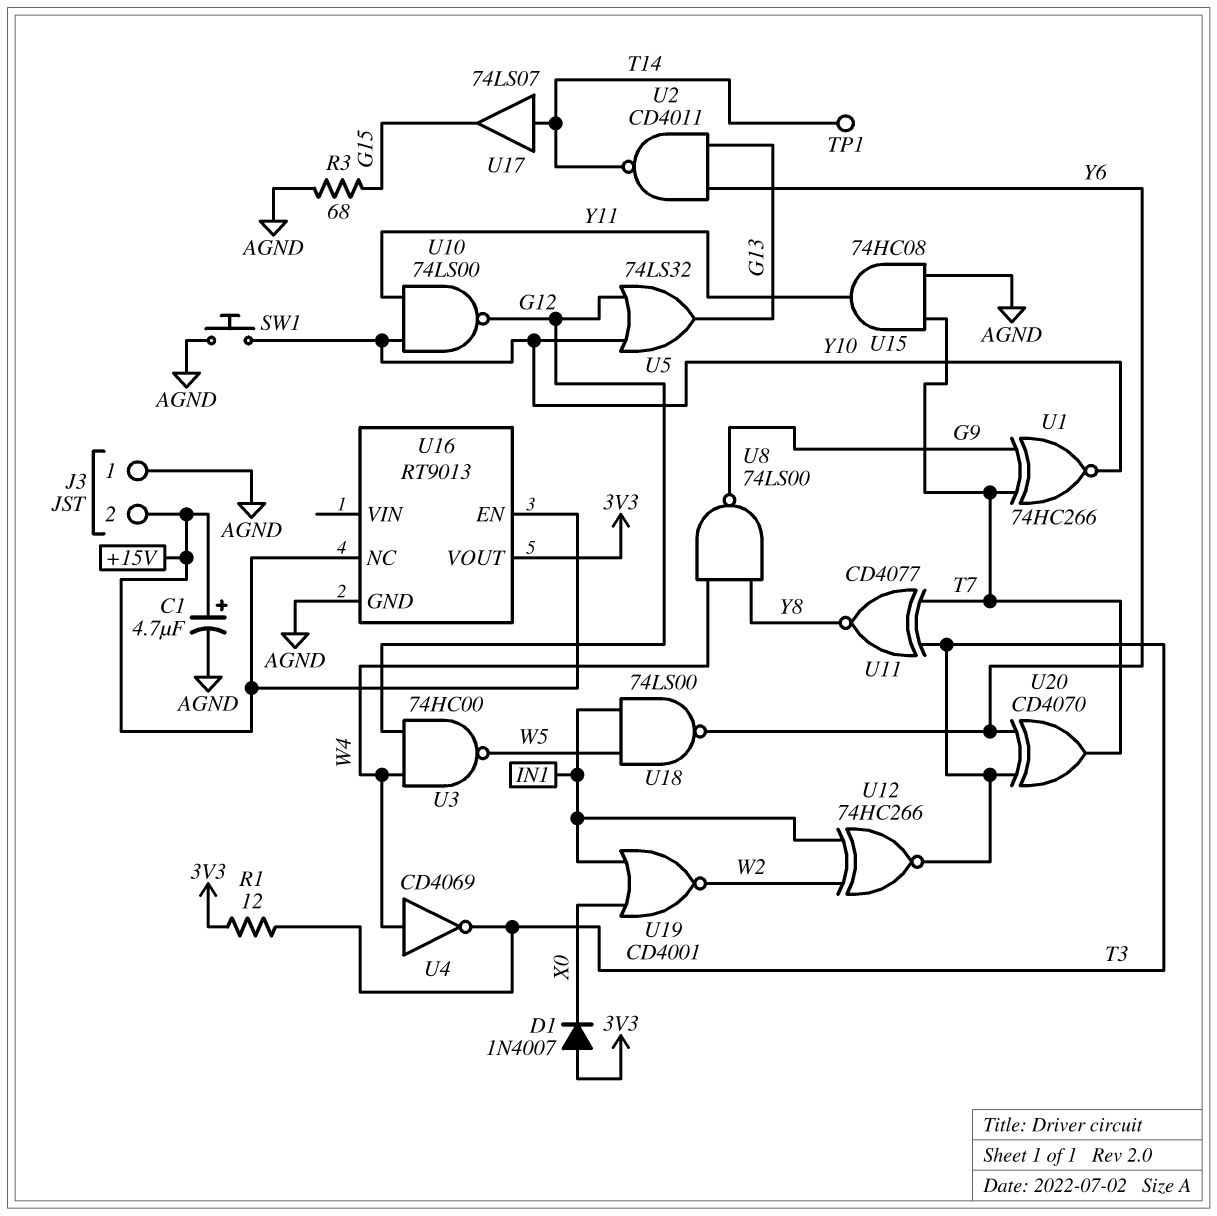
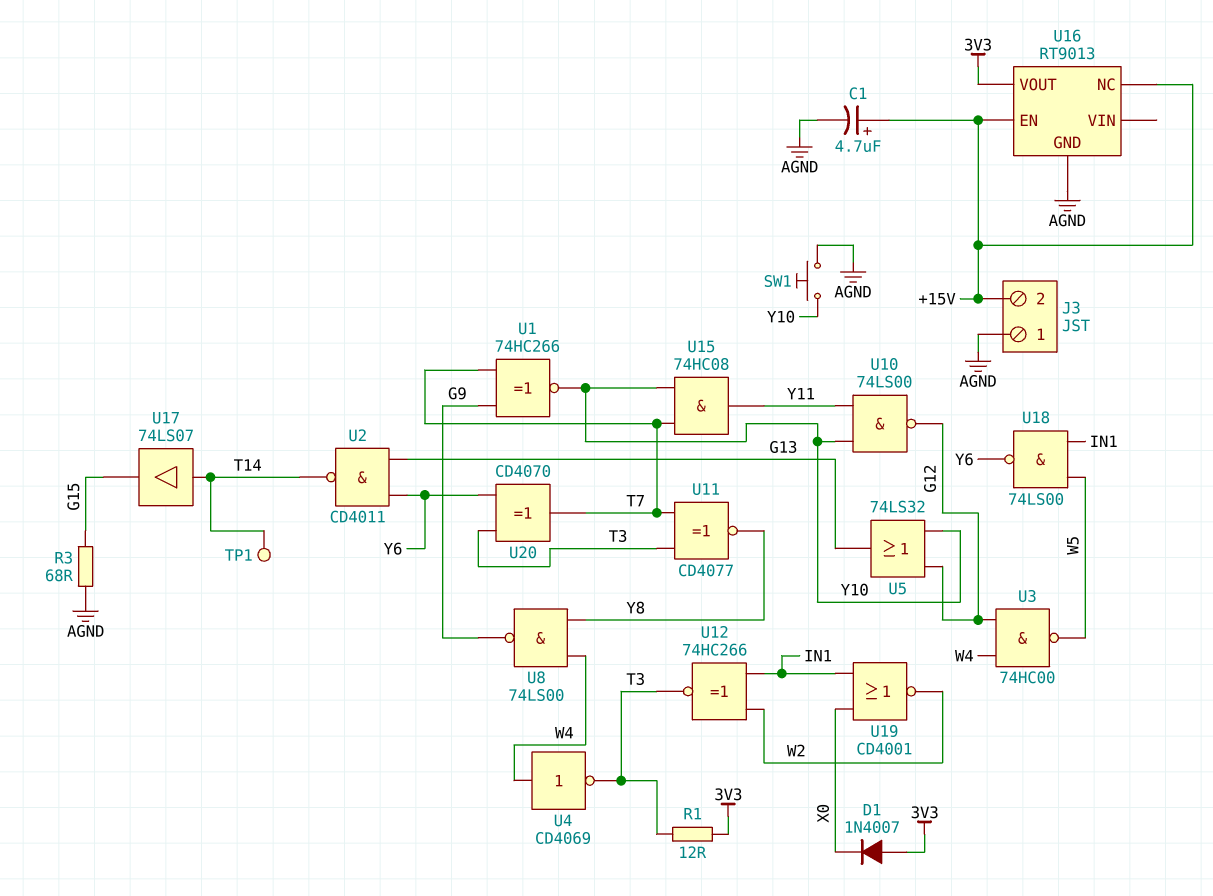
U15: AND 74HC08 (in AGND, in T7, out Y11) -> AND 74HC08 (in T7, in Y10, out Y11)

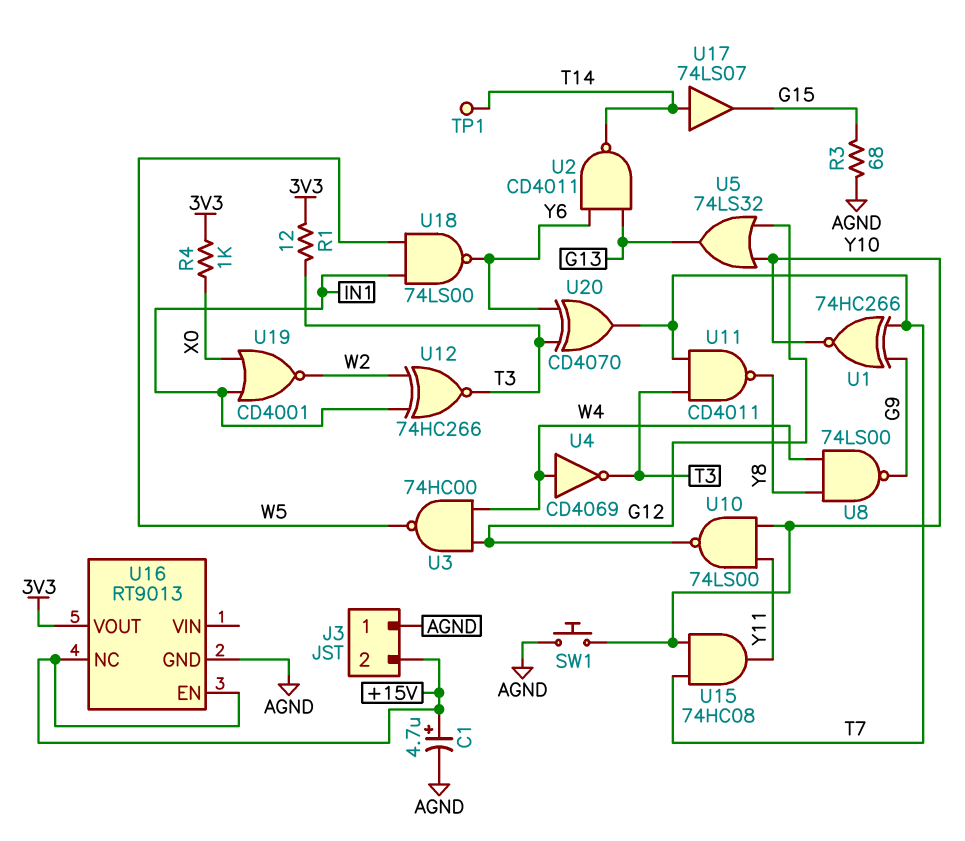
D1: diode 1N4007 (A 3V3, K X0) -> none
R4: none -> 1k (3V3, X0)
U11: XNOR CD4077 (in T3, in T7, out Y8) -> NAND CD4011 (in T3, in T7, out Y8)

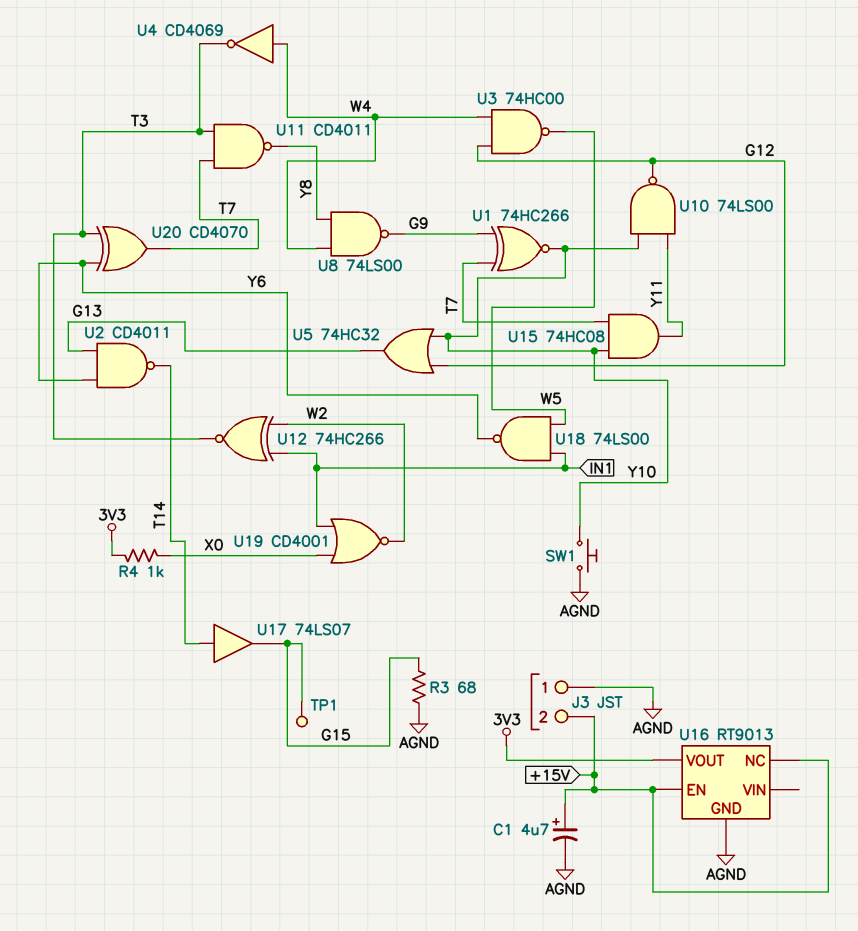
R1: 12 (3V3, T3) -> none
TP1: test point (T14) -> test point (G15)
U5: OR 74LS32 (in G12, in Y10, out G13) -> OR 74HC32 (in G12, in Y10, out G13)

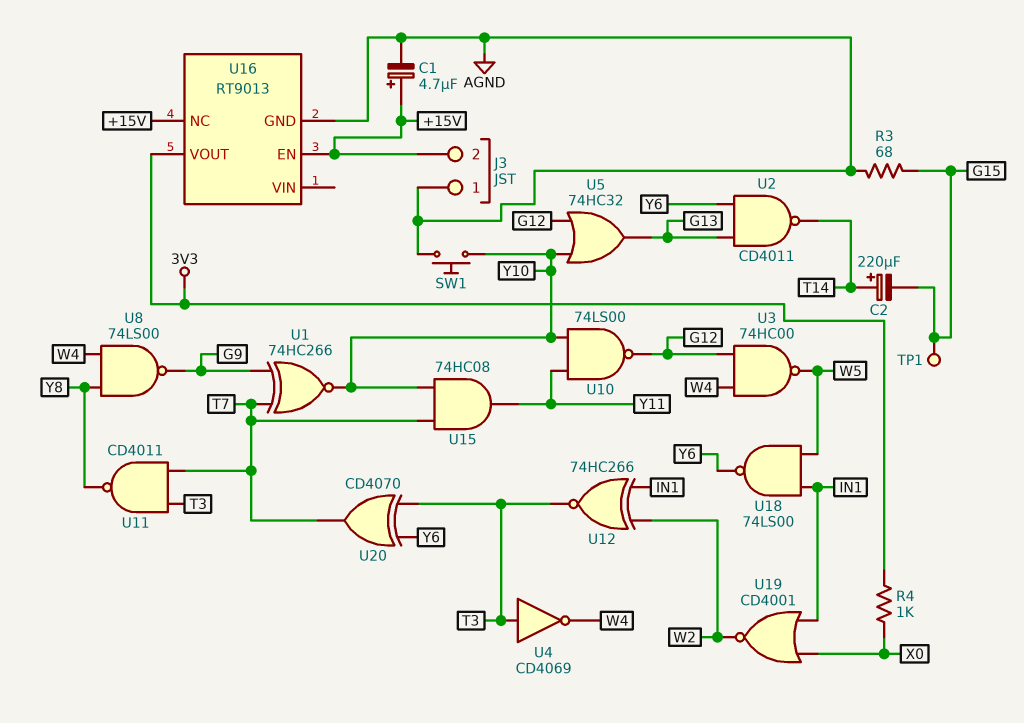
C2: none -> 220uF (plus T14, minus G15)
U4: NOT CD4069 (in W4, out T3) -> NOT CD4069 (in T3, out W4)
U17: buffer 74LS07 (in T14, out G15) -> none

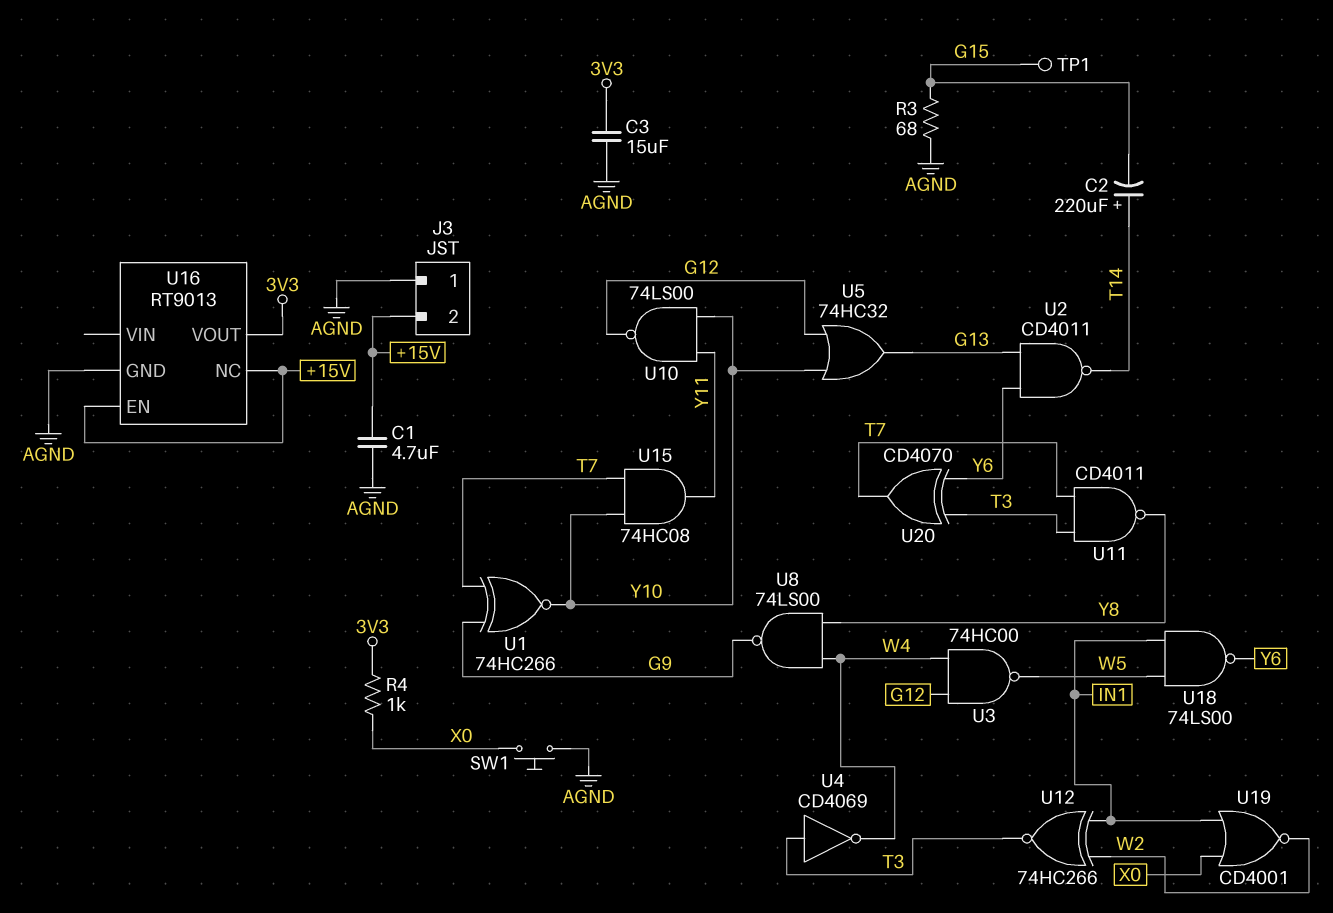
C1: 4.7uF (plus +15V, minus AGND) -> 4.7uF (+15V, AGND)
C3: none -> 15uF (3V3, AGND)
SW1: button (AGND, Y10) -> button (AGND, X0)

